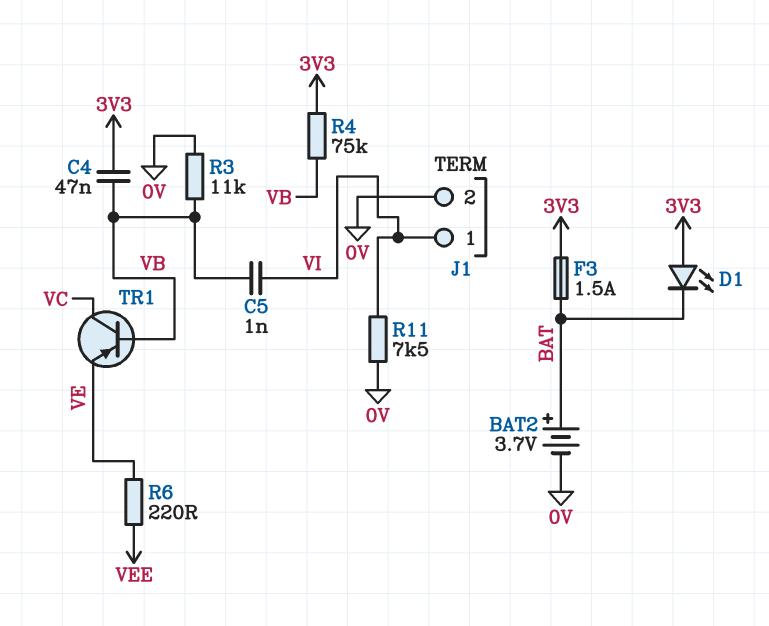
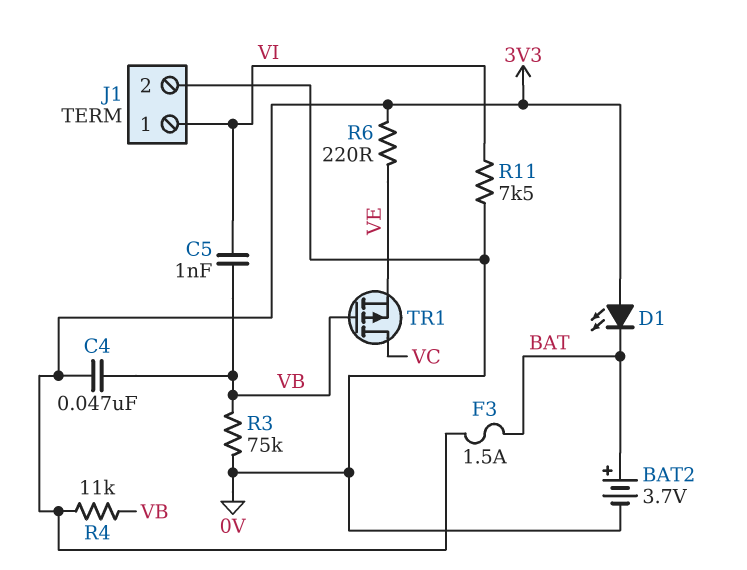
R3: 11k (0V, VB) -> 75k (0V, VB)
R4: 75k (3V3, VB) -> 11k (3V3, VB)
R6: 220 (VE, VEE) -> 220 (3V3, VE)
TR1: PNP (B VB, C VC, E VE) -> PMOS (G VB, D VC, S VE)

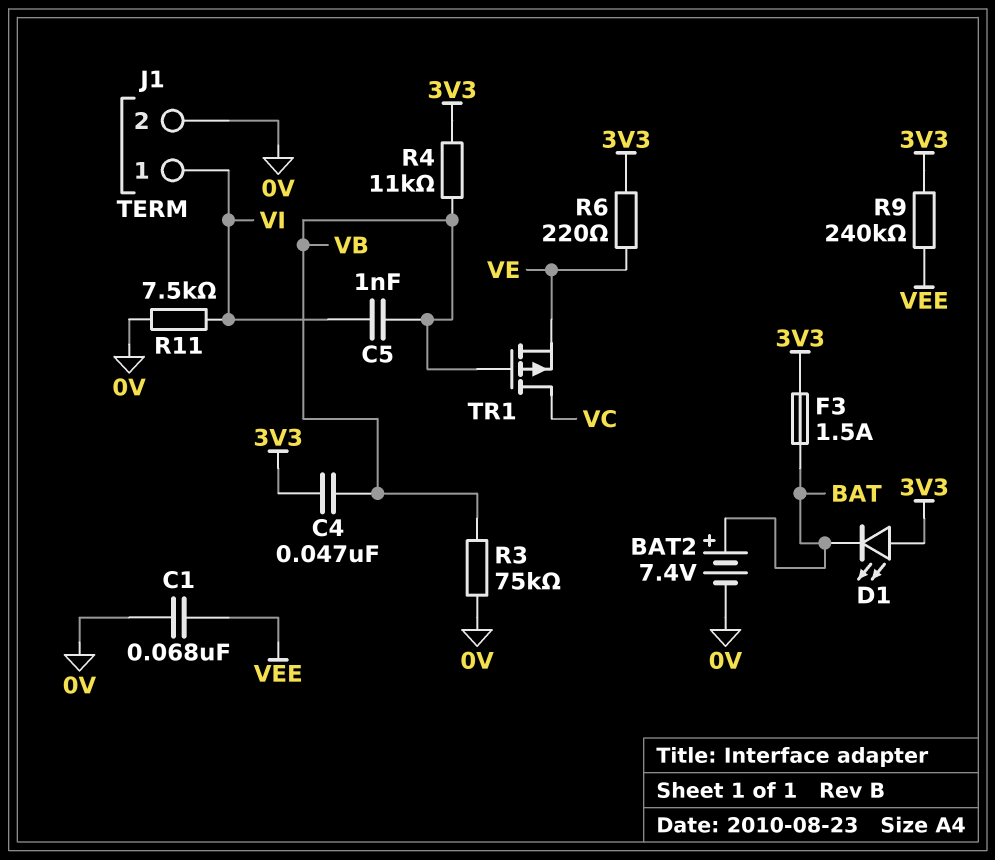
BAT2: 3.7V (plus BAT, minus 0V) -> 7.4V (plus BAT, minus 0V)
C1: none -> 68nF (0V, VEE)
R9: none -> 240k (3V3, VEE)

